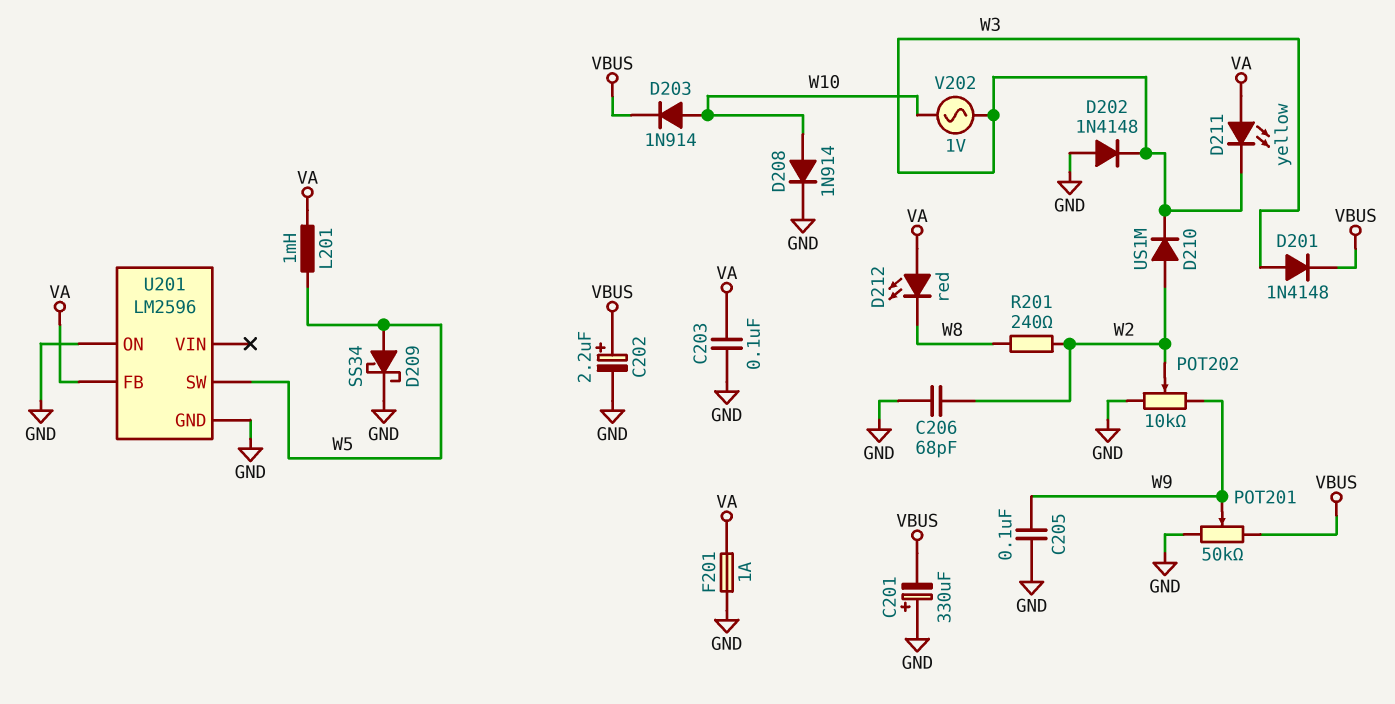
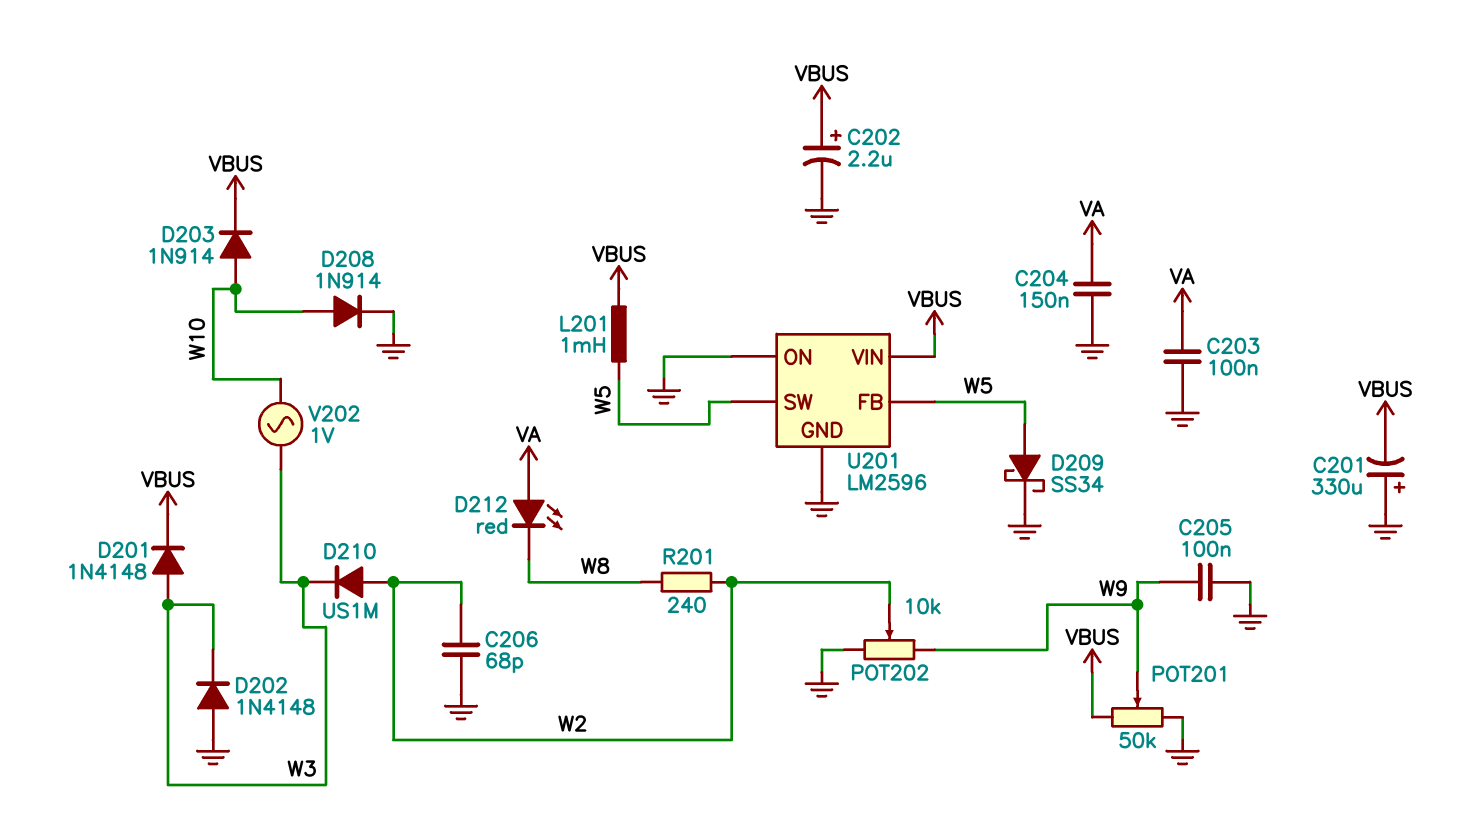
C204: none -> 150nF (GND, VA)
D211: LED yellow (A VA, K W3) -> none
F201: 1A (GND, VA) -> none
L201: 1mH (VA, W5) -> 1mH (VBUS, W5)
U201 pin FB: VA -> W5
U201 pin VIN: none -> VBUS

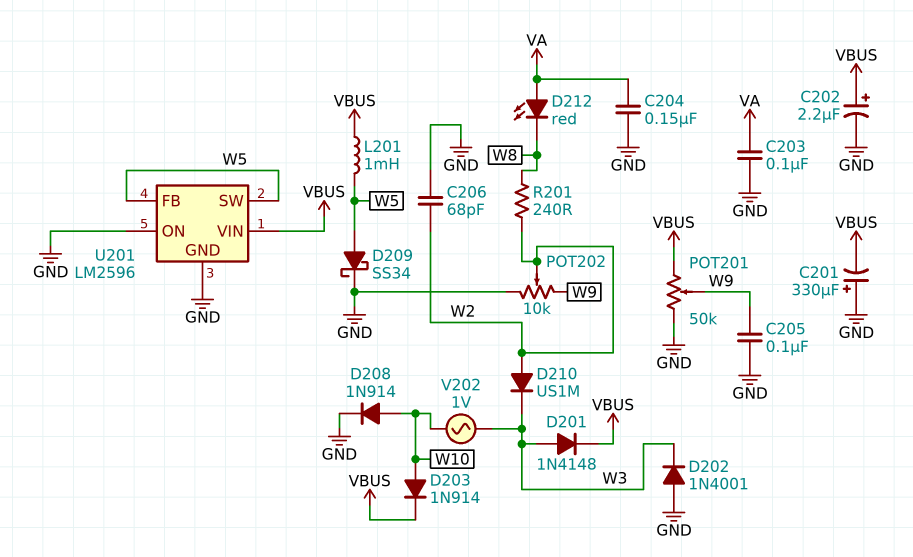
D202: diode 1N4148 (A GND, K W3) -> diode 1N4001 (A GND, K W3)

